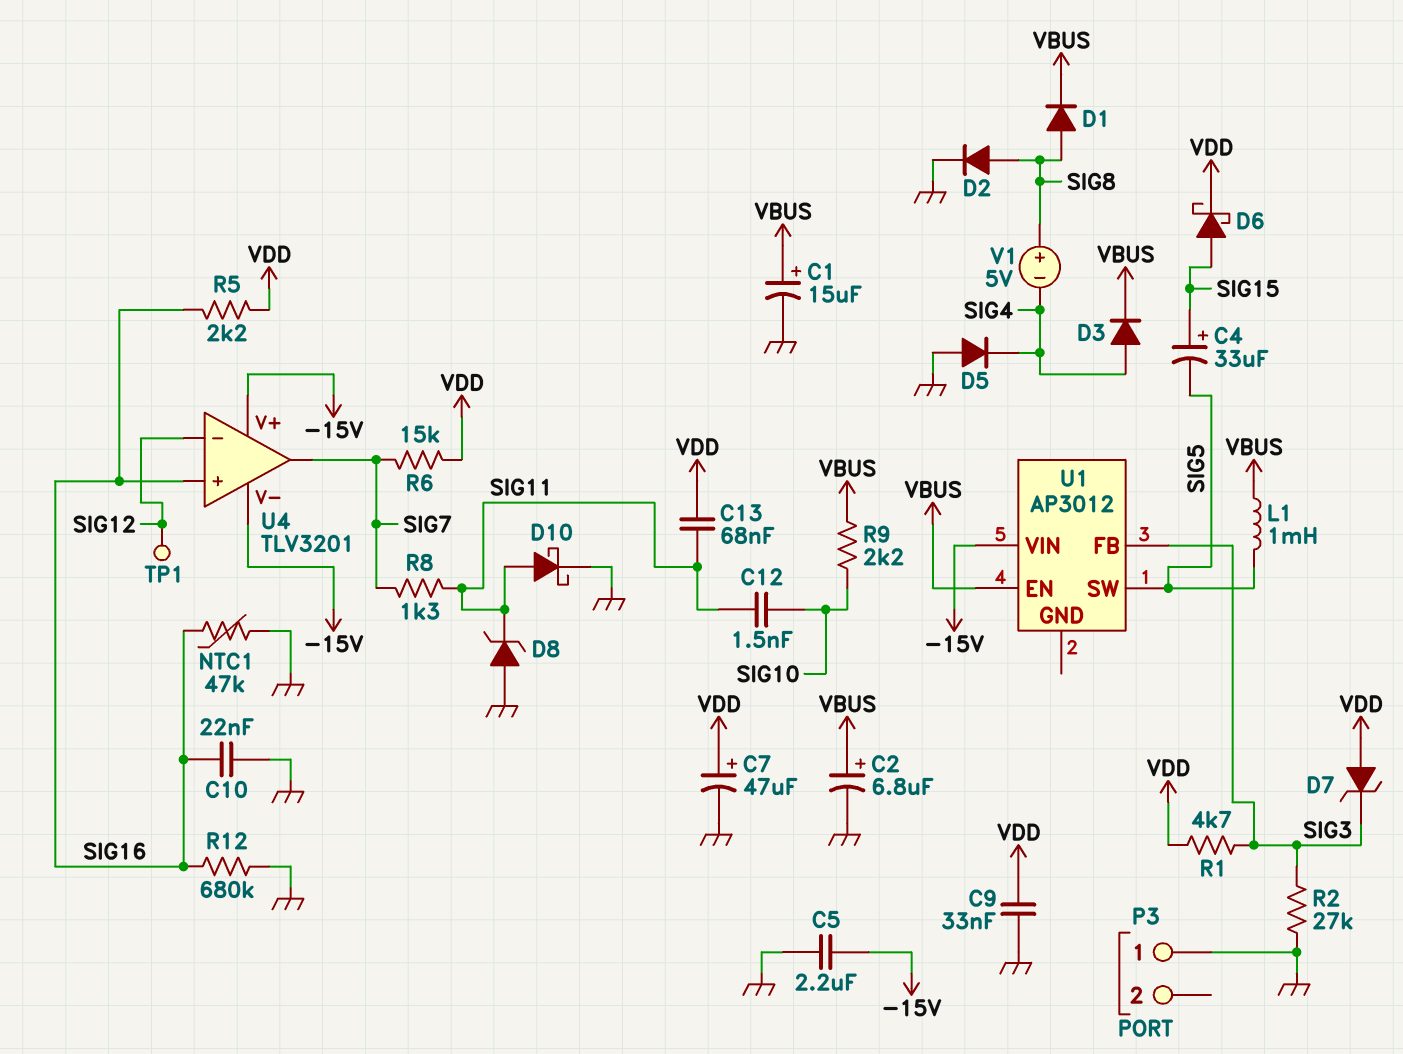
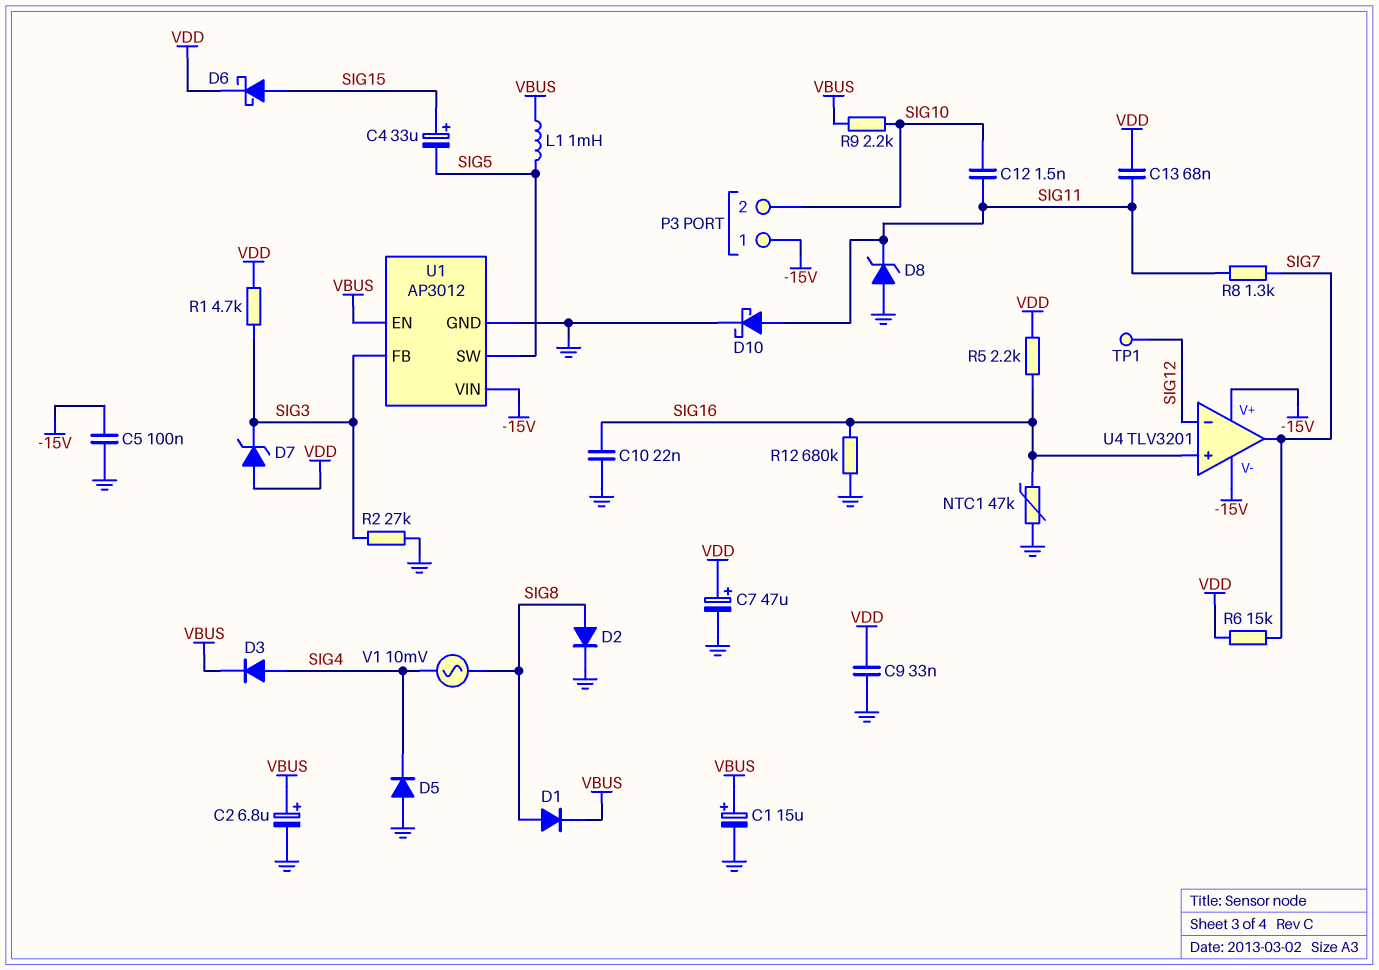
C5: 2.2uF (-15V, GND) -> 100nF (-15V, GND)
P3 pin 1: GND -> -15V
P3 pin 2: none -> SIG10
U1 pin GND: none -> GND
V1: 5V (plus SIG8, minus SIG4) -> AC 10mV (SIG4, SIG8)

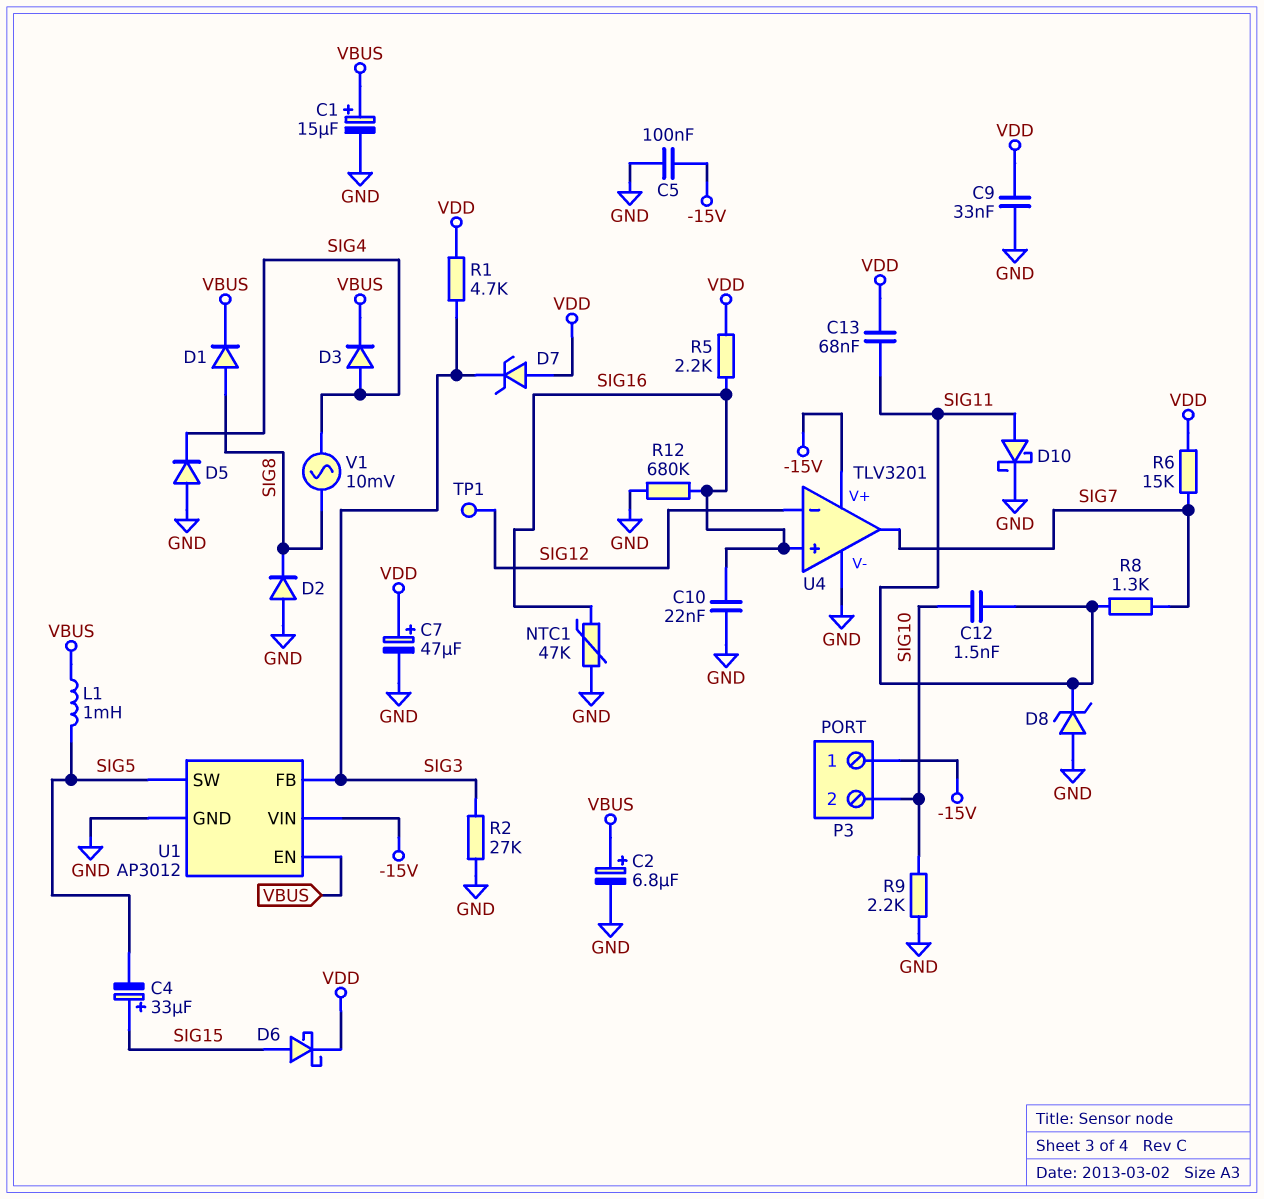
D2: diode (A SIG8, K GND) -> diode (A GND, K SIG8)
R9: 2.2k (SIG10, VBUS) -> 2.2k (GND, SIG10)
U4 pin V-: -15V -> GND

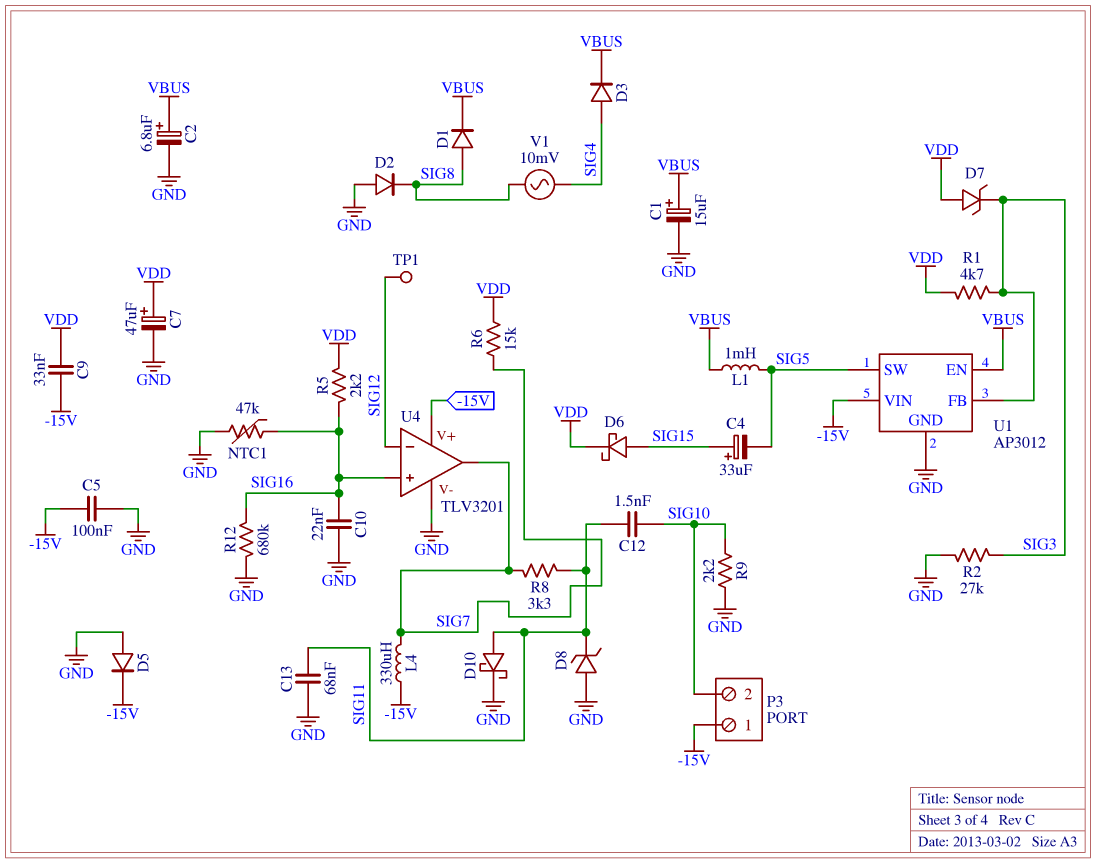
C9: 33nF (GND, VDD) -> 33nF (-15V, VDD)
C13: 68nF (SIG11, VDD) -> 68nF (GND, SIG11)
D5: diode (A GND, K SIG4) -> diode (A GND, K -15V)
L4: none -> 330uH (-15V, SIG7)
R8: 1.3k (SIG7, SIG11) -> 3.3k (SIG7, SIG11)

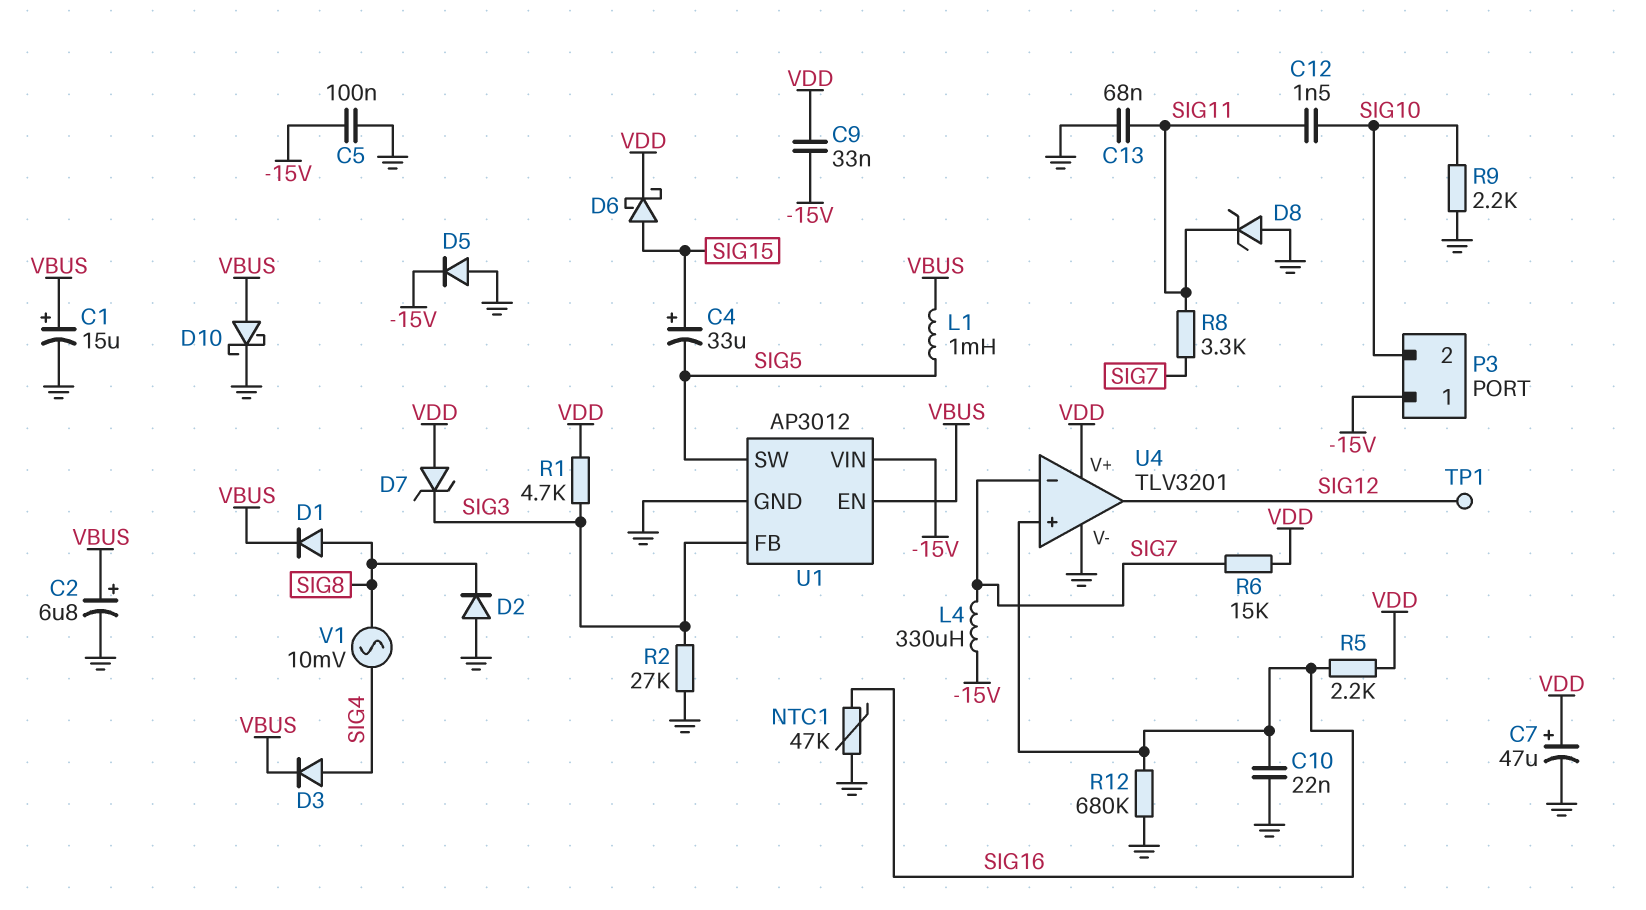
D10: schottky (A SIG11, K GND) -> schottky (A VBUS, K GND)
U4 pin V+: -15V -> VDD
U4 pin in-: SIG12 -> SIG7
U4 pin out: SIG7 -> SIG12

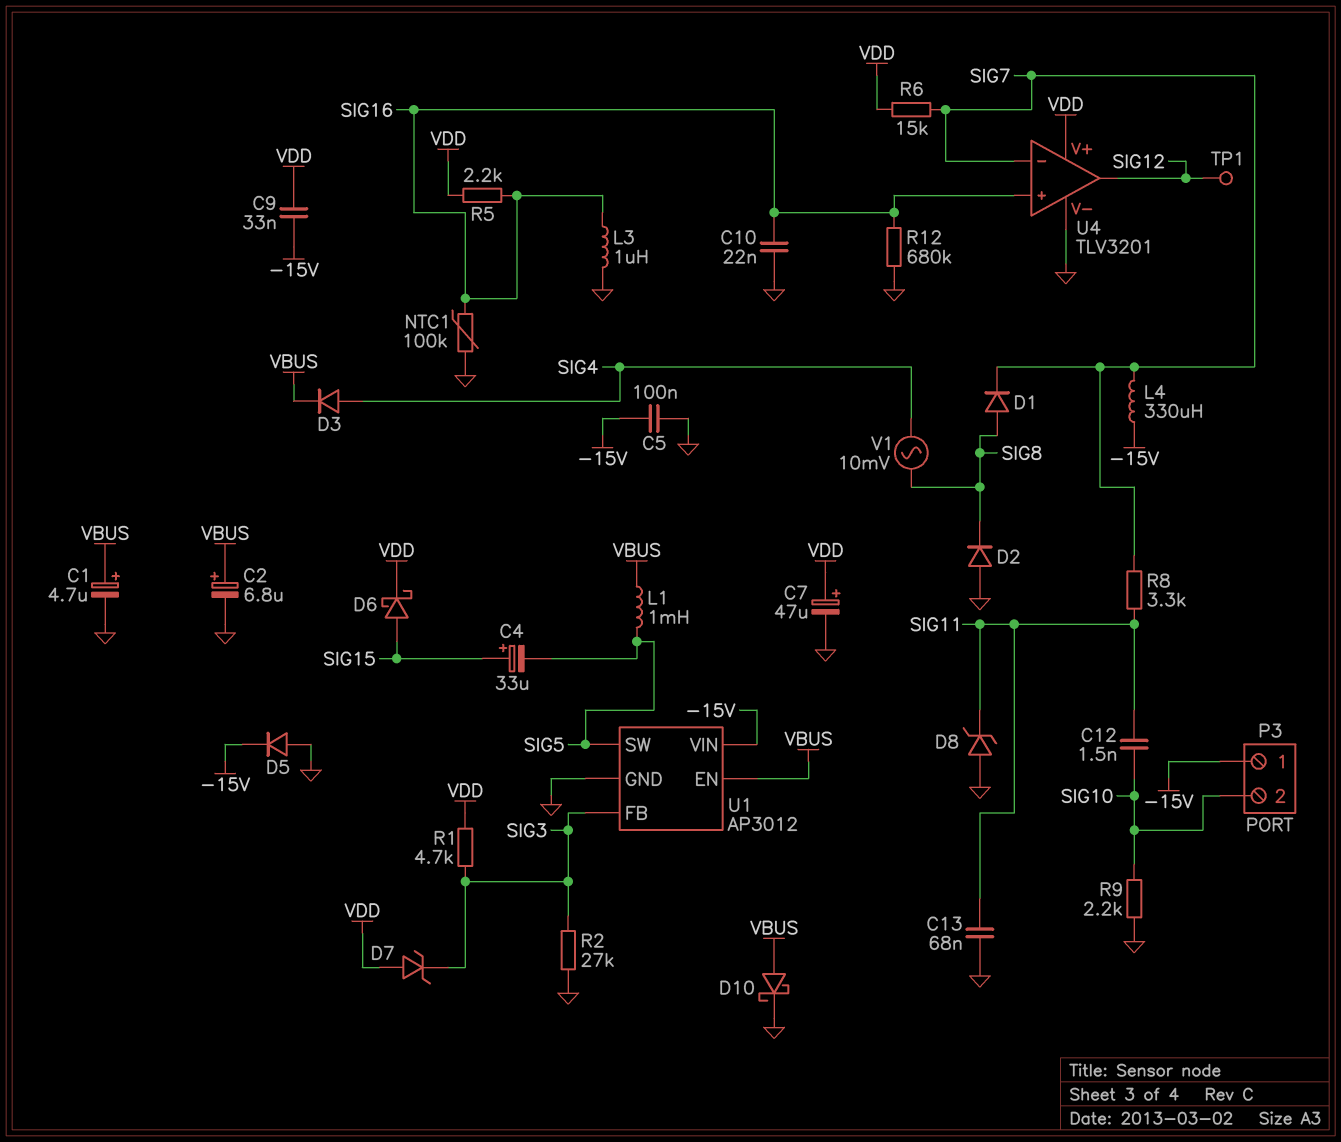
C1: 15uF (plus VBUS, minus GND) -> 4.7uF (plus VBUS, minus GND)
D1: diode (A SIG8, K VBUS) -> diode (A SIG8, K SIG7)
L3: none -> 1uH (GND, SIG16)
NTC1: 47k (GND, SIG16) -> 100k (GND, SIG16)

